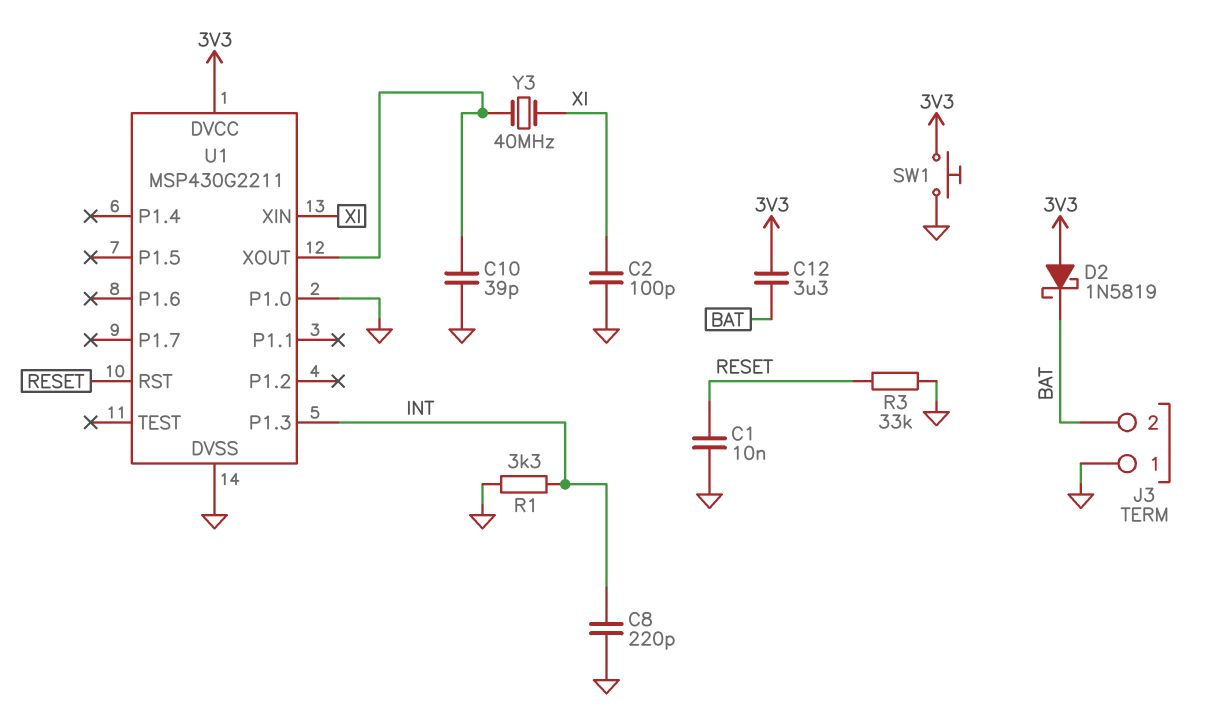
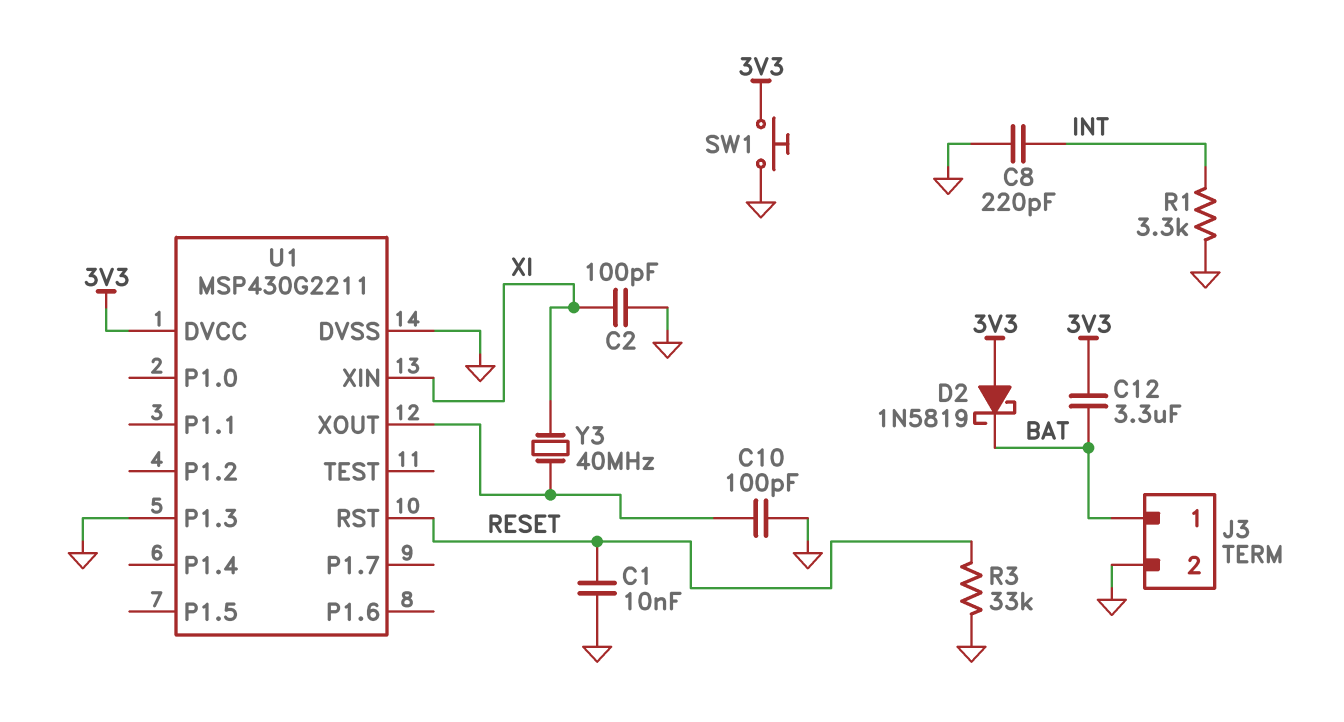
C10: 39pF (GND, U1/XOUT) -> 100pF (GND, U1/XOUT)
J3 pin 1: GND -> BAT
J3 pin 2: BAT -> GND
U1 pin P1.0: GND -> none
U1 pin P1.3: INT -> GND

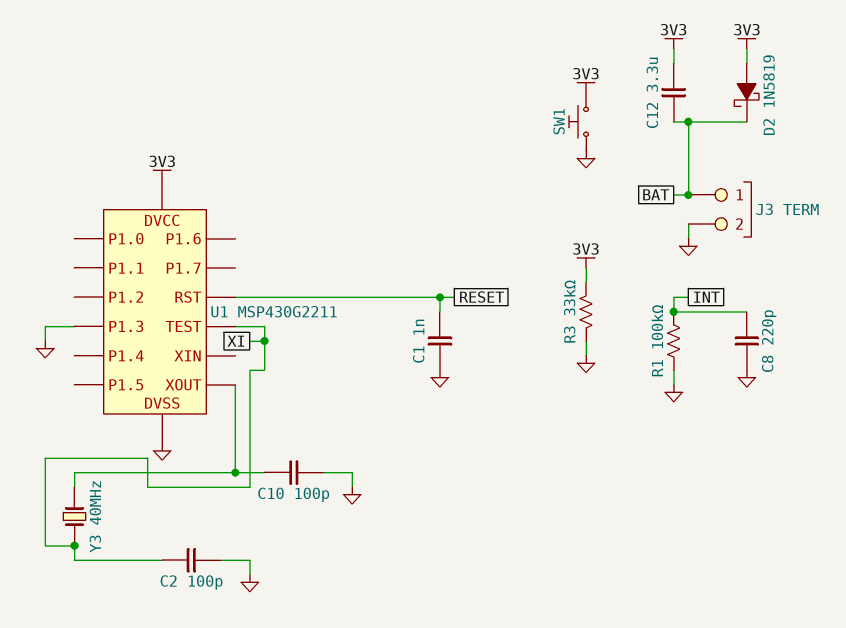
C1: 10nF (GND, RESET) -> 1nF (GND, RESET)
R1: 3.3k (GND, INT) -> 100k (GND, INT)
R3: 33k (GND, RESET) -> 33k (3V3, GND)
U1 pin TEST: none -> XI
U1 pin XIN: XI -> none

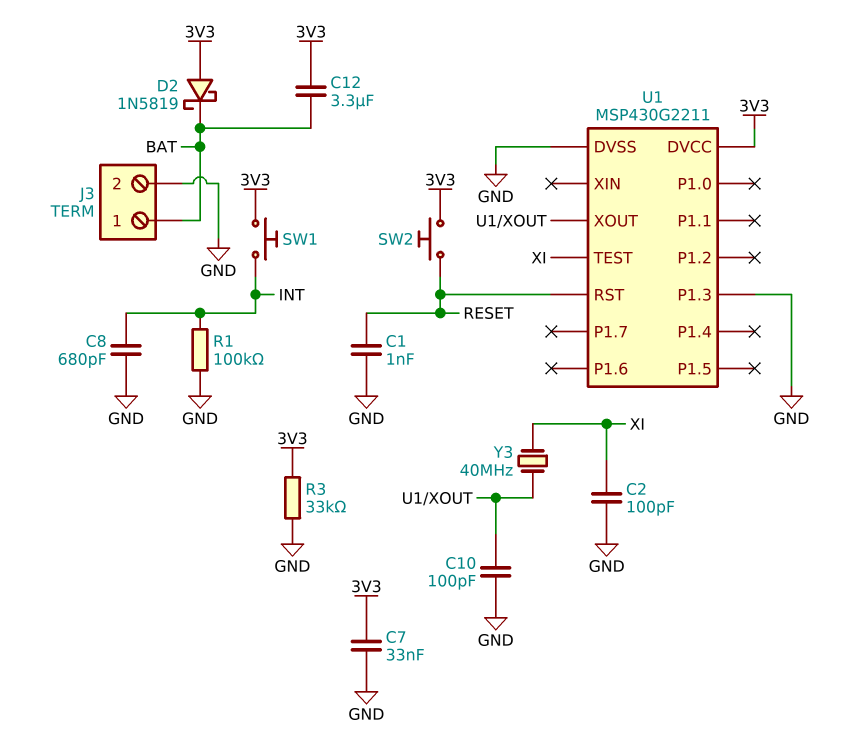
C7: none -> 33nF (3V3, GND)
C8: 220pF (GND, INT) -> 680pF (GND, INT)
SW1: button (3V3, GND) -> button (3V3, INT)
SW2: none -> button (3V3, RESET)

